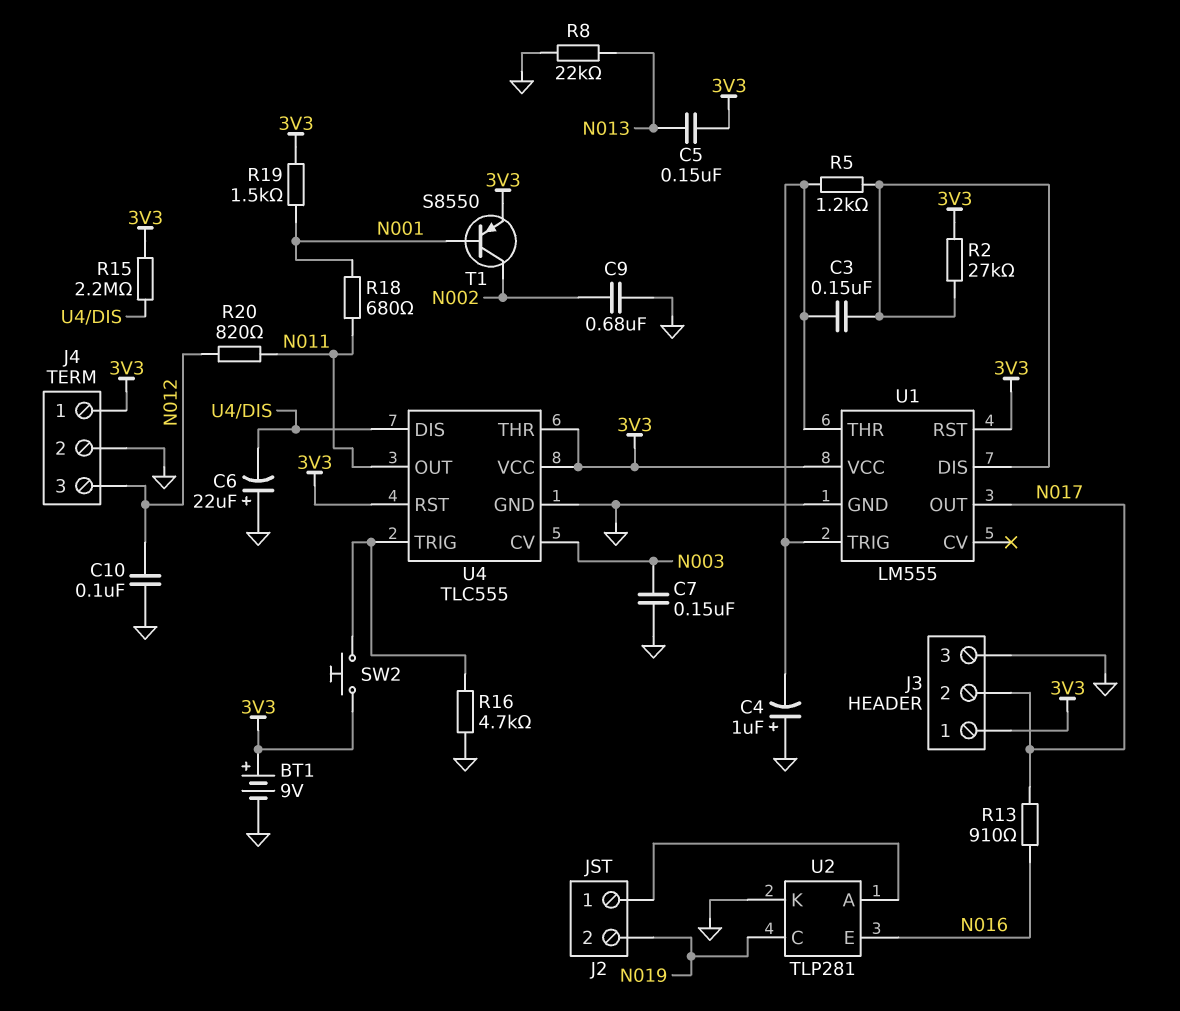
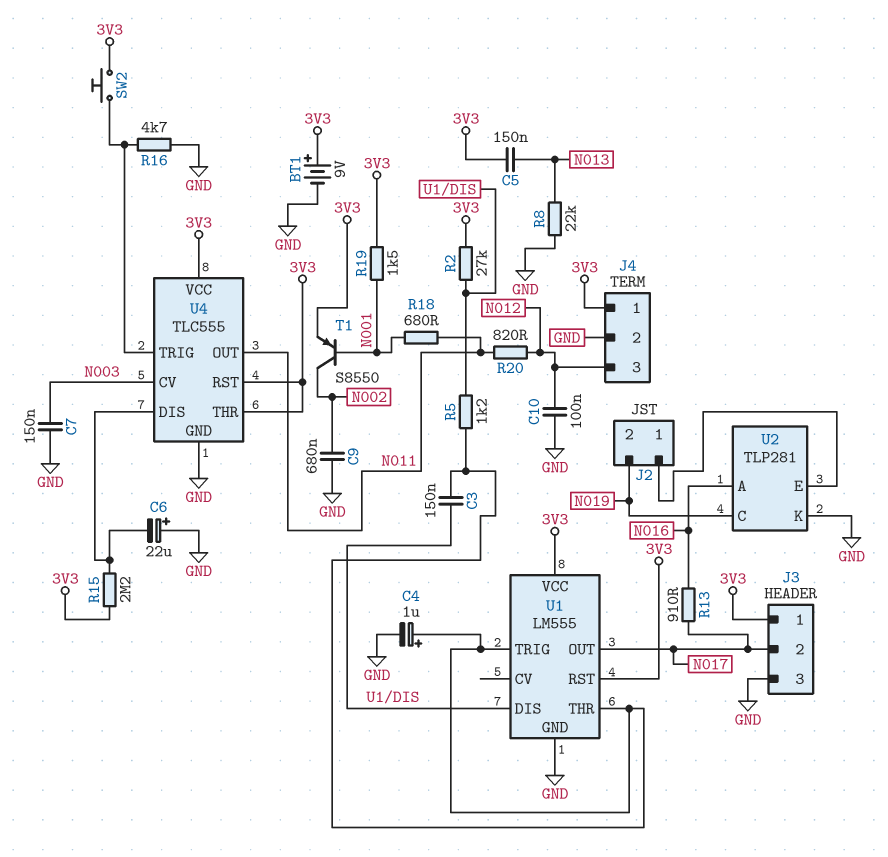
C4: 1uF (plus GND, minus U1/THR) -> 1uF (plus U1/THR, minus GND)
U2 pin A: J2/1 -> N016
U2 pin E: N016 -> J2/1

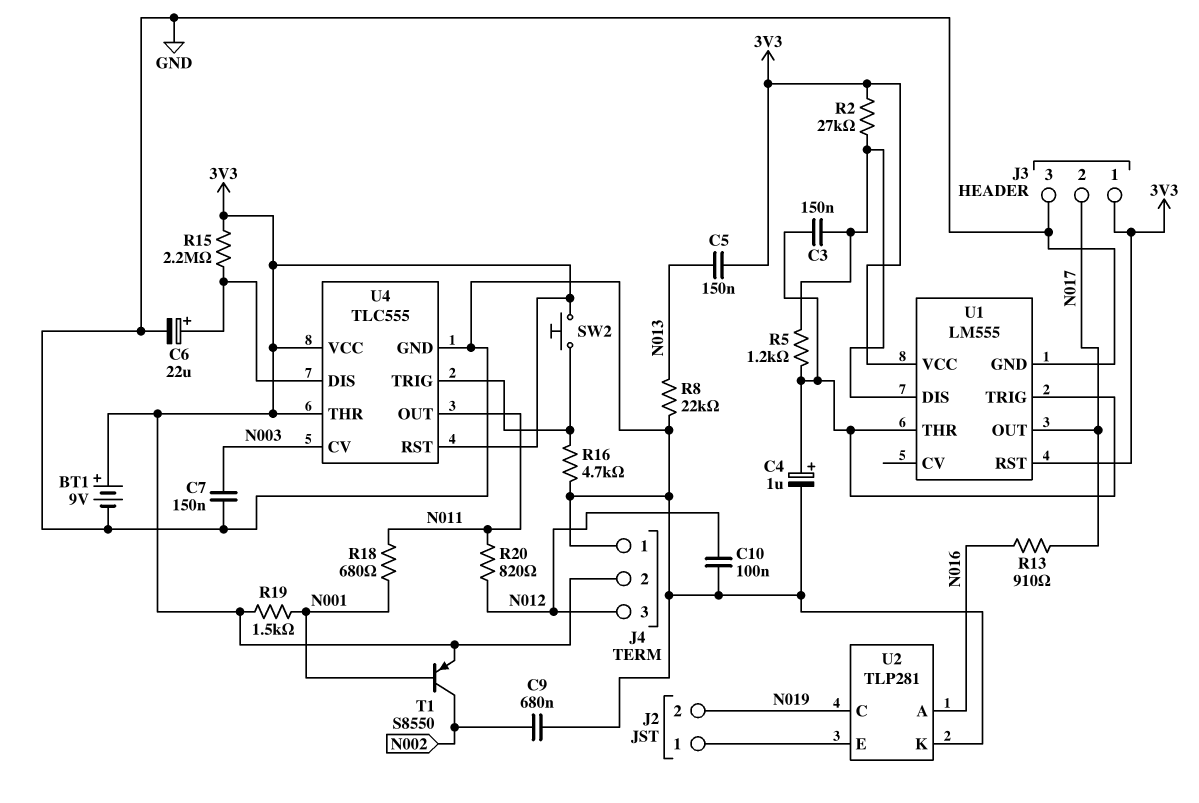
C6: 22uF (plus GND, minus U4/DIS) -> 22uF (plus U4/DIS, minus GND)
J4 pin 1: 3V3 -> GND
J4 pin 2: GND -> 3V3

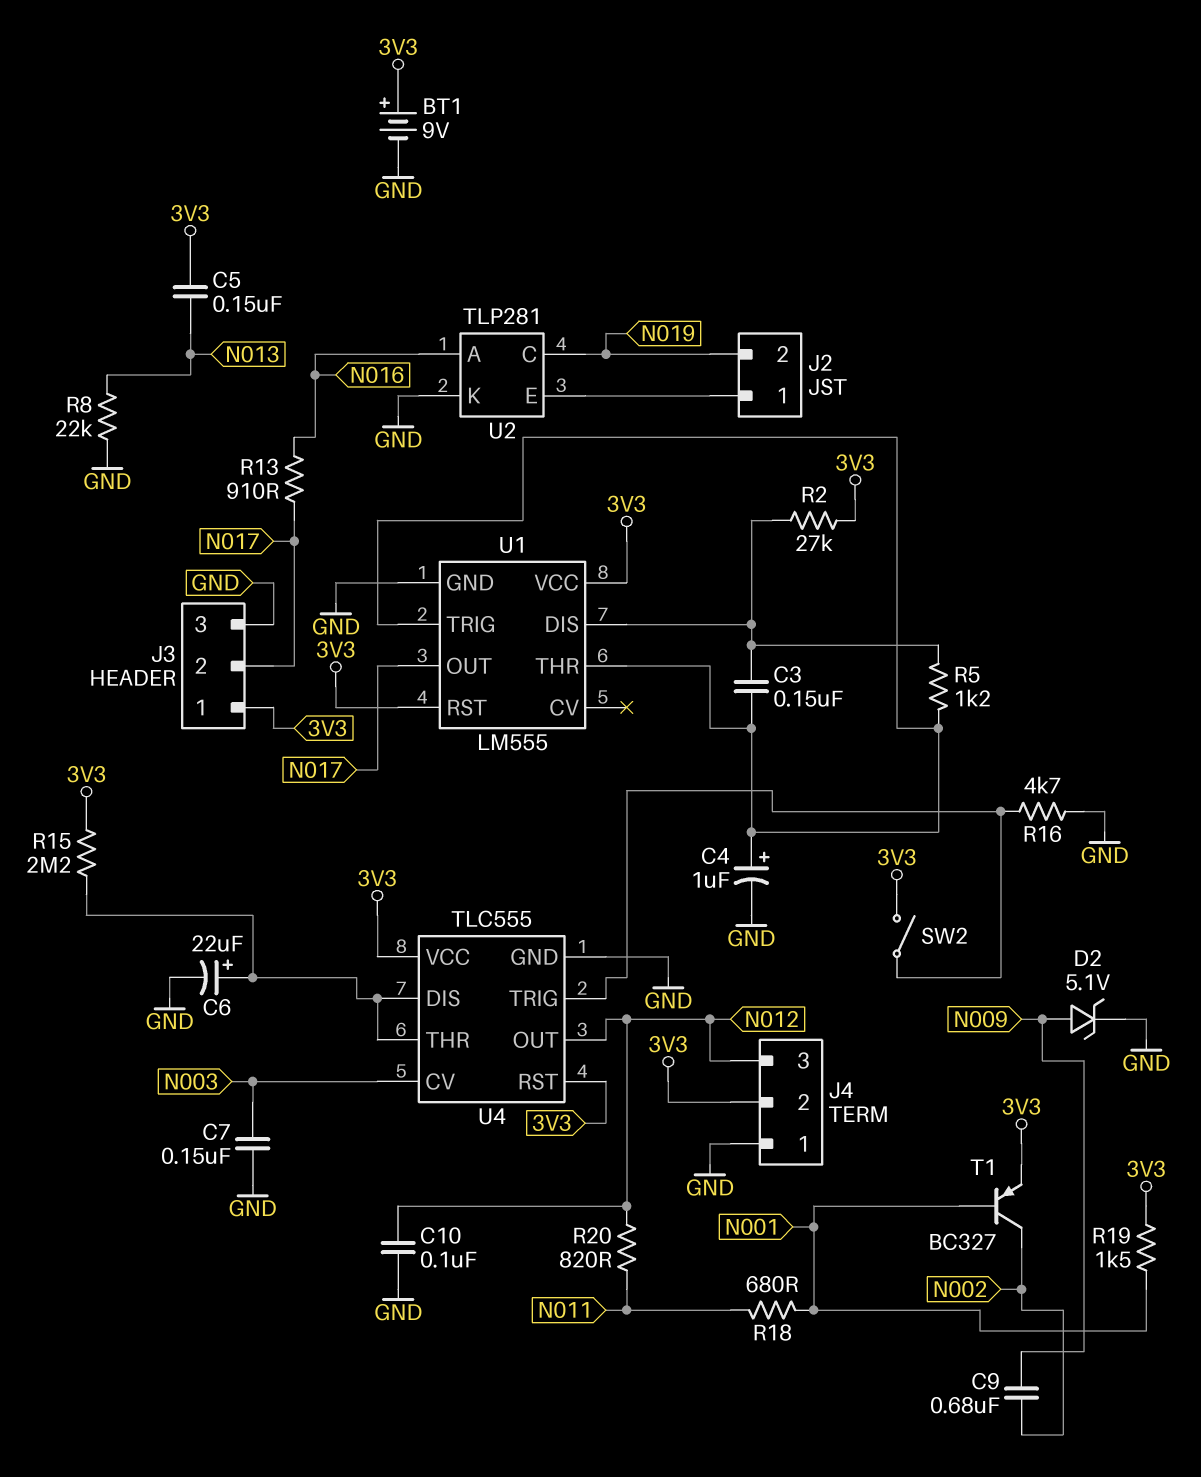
C9: 680nF (GND, N002) -> 680nF (N002, N009)
D2: none -> zener 5.1V (A N009, K GND)
SW2: button (3V3, U4/TRIG) -> switch (3V3, U4/TRIG)
T1: PNP S8550 (B N001, C N002, E 3V3) -> PNP BC327 (B N001, C N002, E 3V3)
U4 pin OUT: N011 -> N012
U4 pin THR: 3V3 -> U4/DIS

